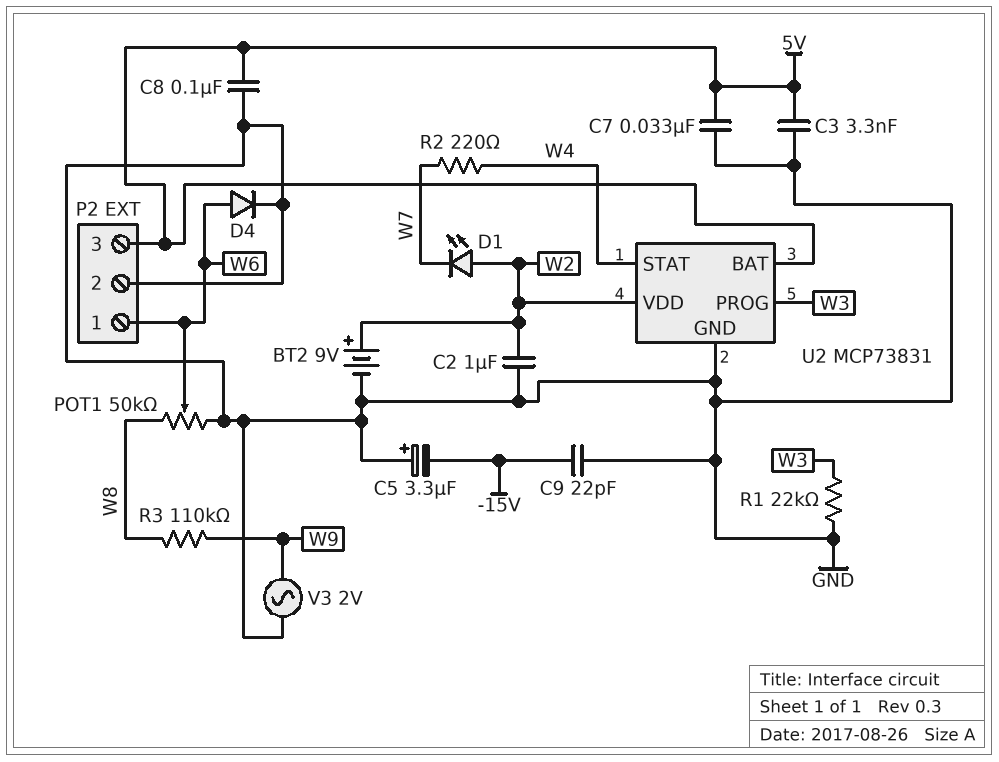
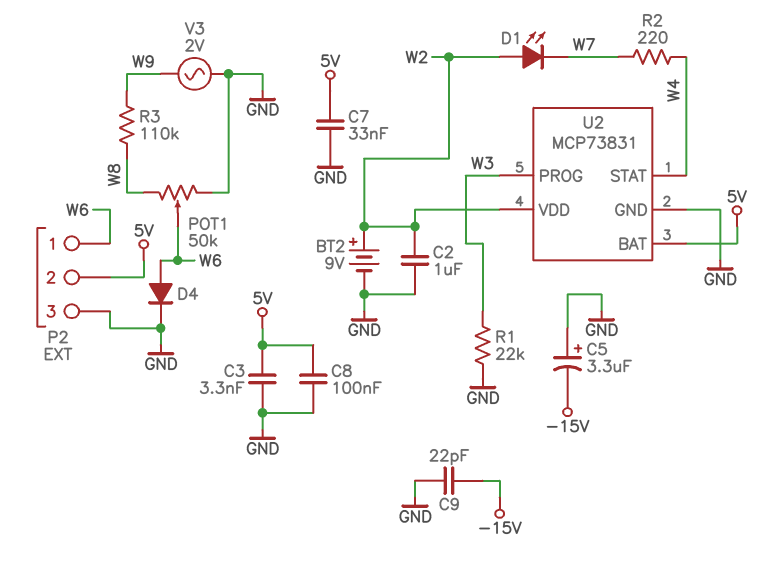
P2 pin 2: GND -> 5V
P2 pin 3: 5V -> GND

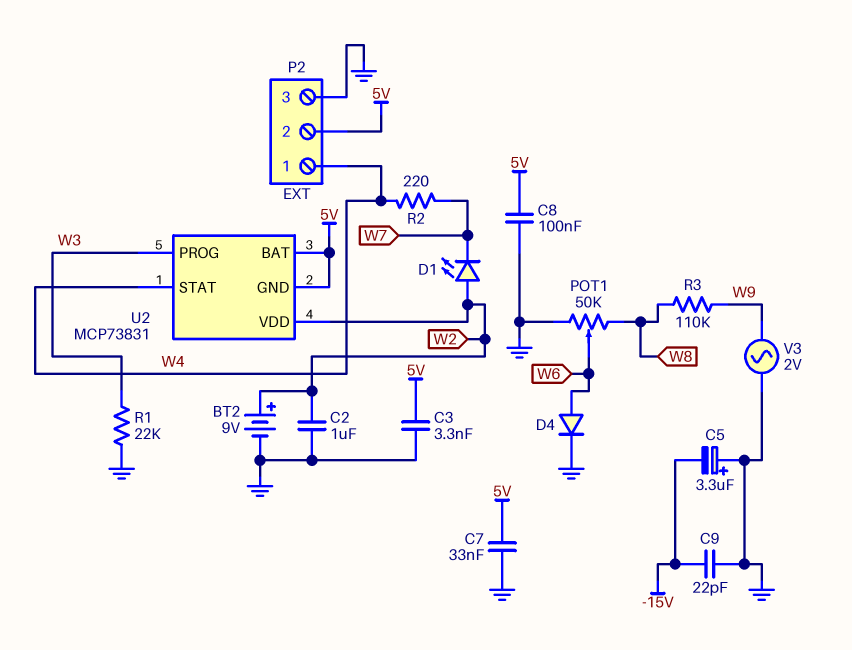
P2 pin 1: W6 -> W4
U2 pin GND: GND -> 5V

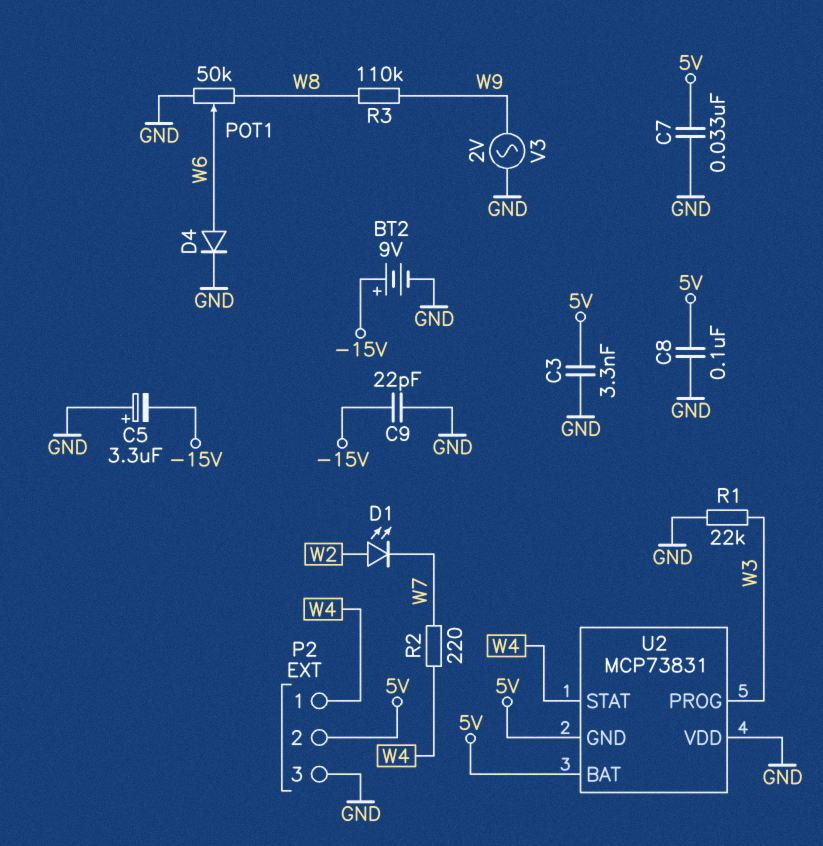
BT2: 9V (plus W2, minus GND) -> 9V (plus -15V, minus GND)
C2: 1uF (GND, W2) -> none
U2 pin VDD: W2 -> GND

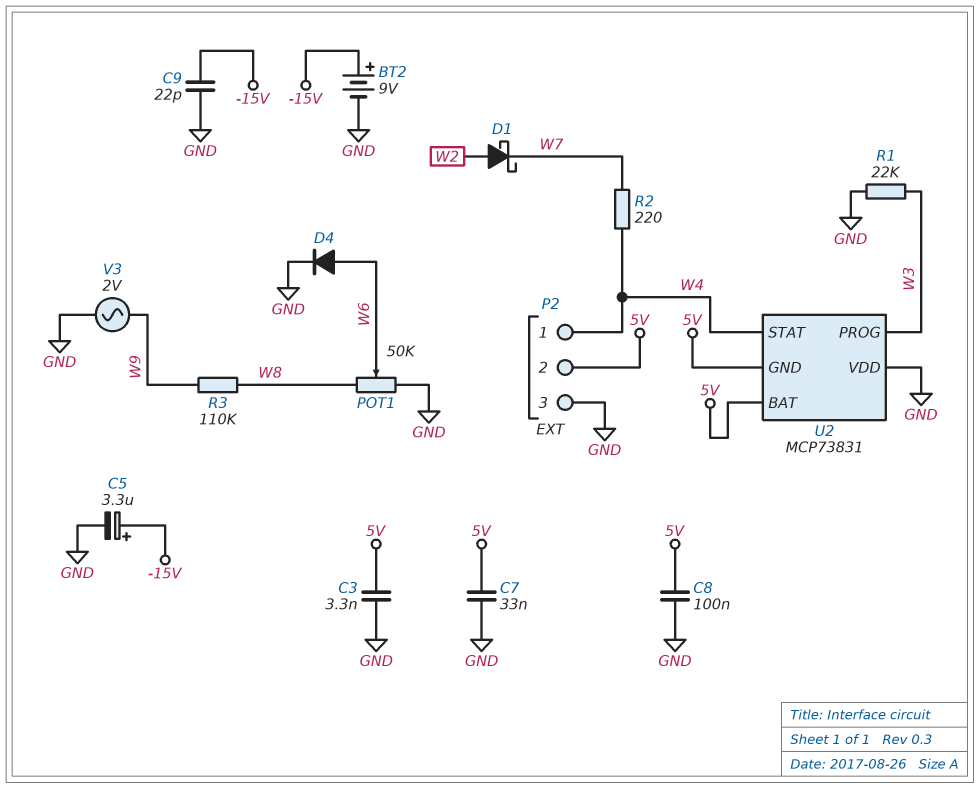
C5: 3.3uF (plus GND, minus -15V) -> 3.3uF (plus -15V, minus GND)
D1: LED (A W2, K W7) -> schottky (A W2, K W7)

